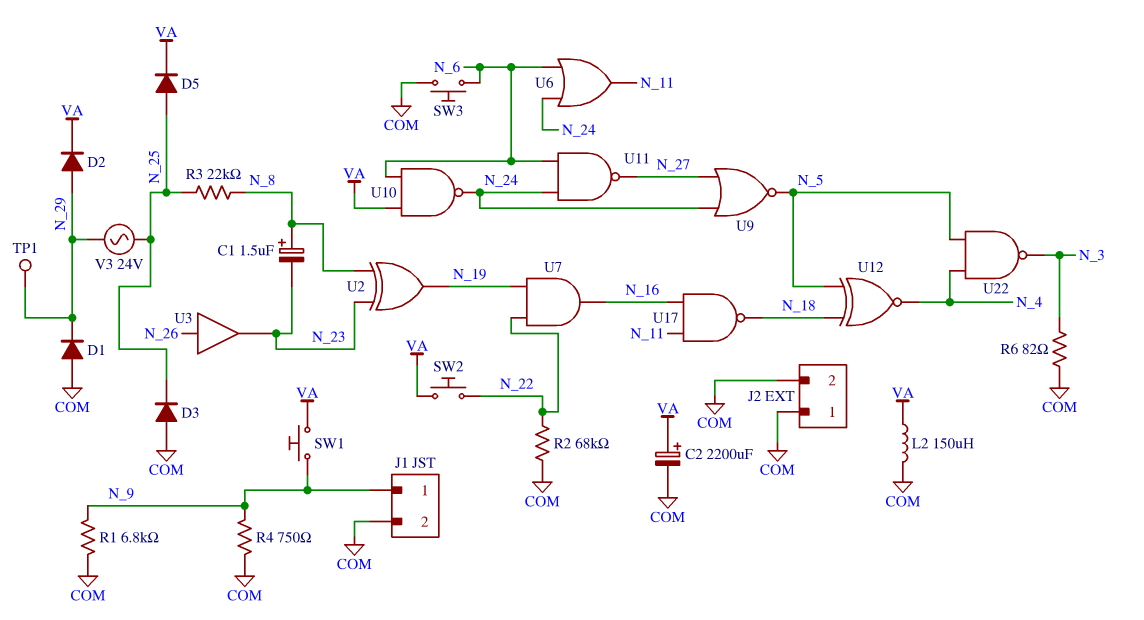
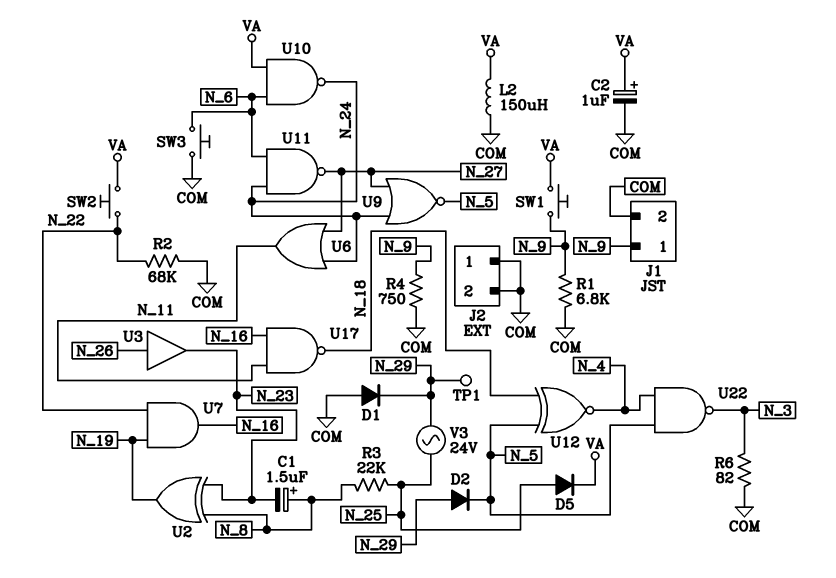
C2: 2200uF (plus VA, minus COM) -> 1uF (plus VA, minus COM)
D2: diode (A N_29, K VA) -> diode (A N_29, K N_5)
D3: diode (A COM, K N_25) -> none
U6: OR (in N_6, in N_24, out N_11) -> OR (in N_24, in N_27, out N_11)

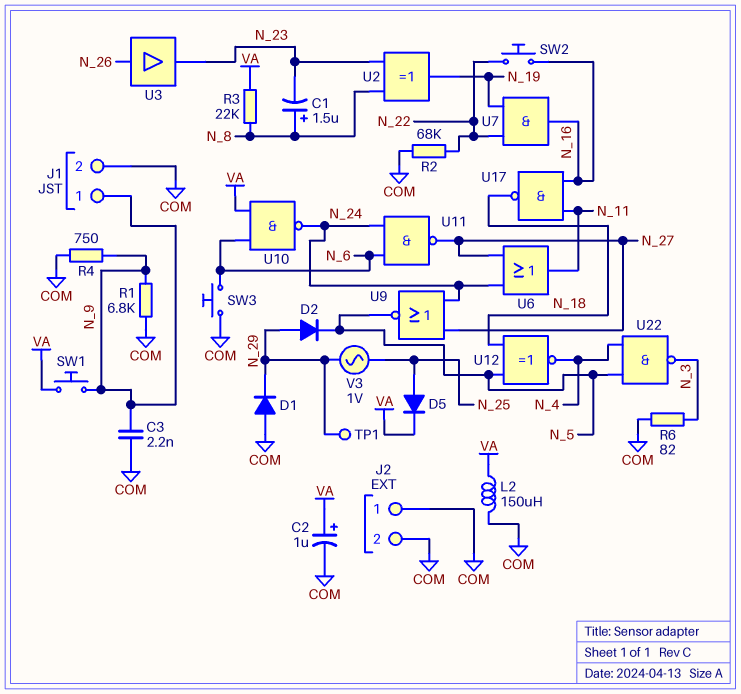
C3: none -> 2.2nF (COM, N_9)
R3: 22k (N_8, N_25) -> 22k (N_8, VA)
SW2: button (N_22, VA) -> button (N_16, N_22)
V3: AC 24V (N_25, N_29) -> AC 1V (N_25, N_29)

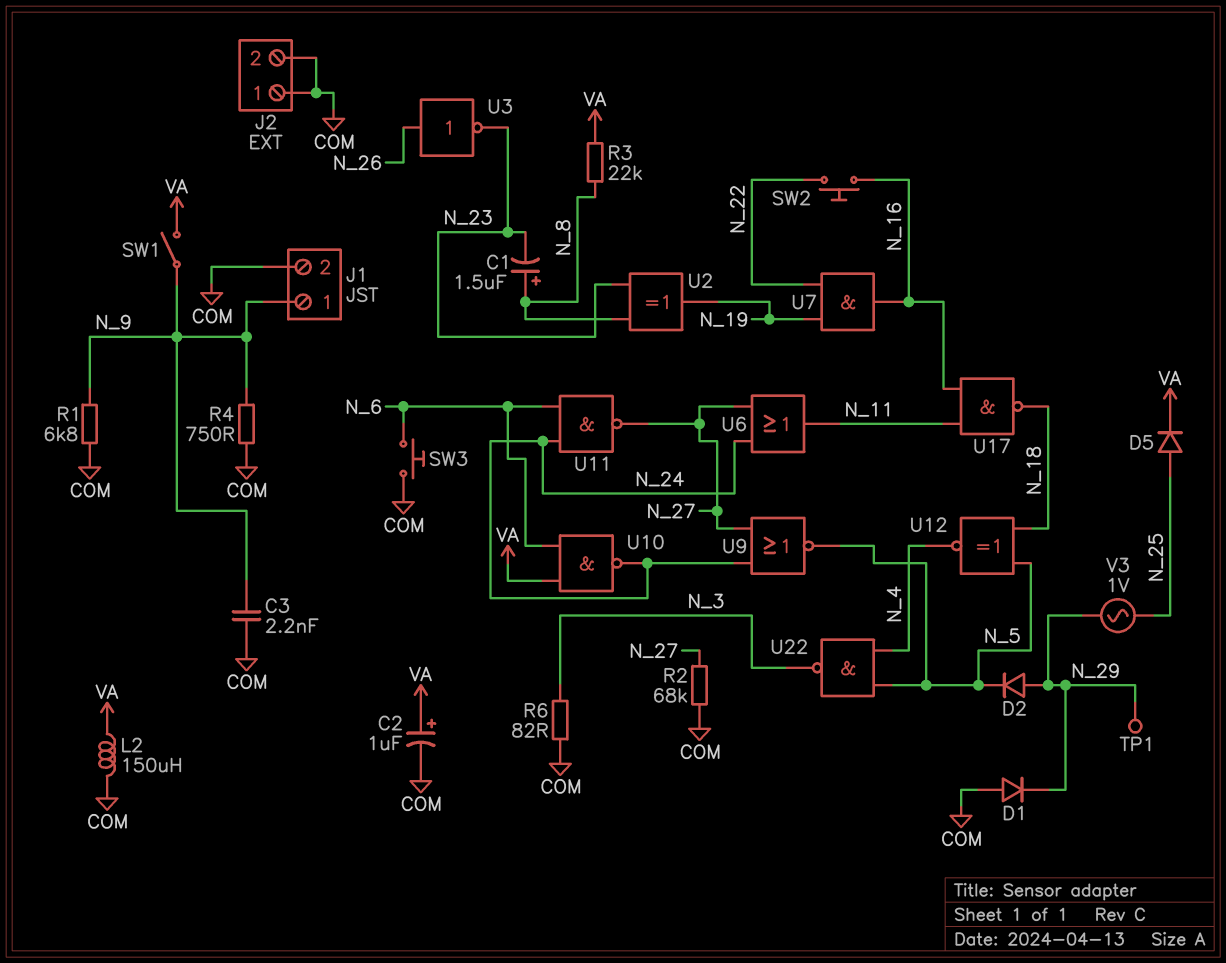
R2: 68k (COM, N_22) -> 68k (COM, N_27)
SW1: button (N_9, VA) -> switch (N_9, VA)
U3: buffer (in N_26, out N_23) -> NOT (in N_26, out N_23)

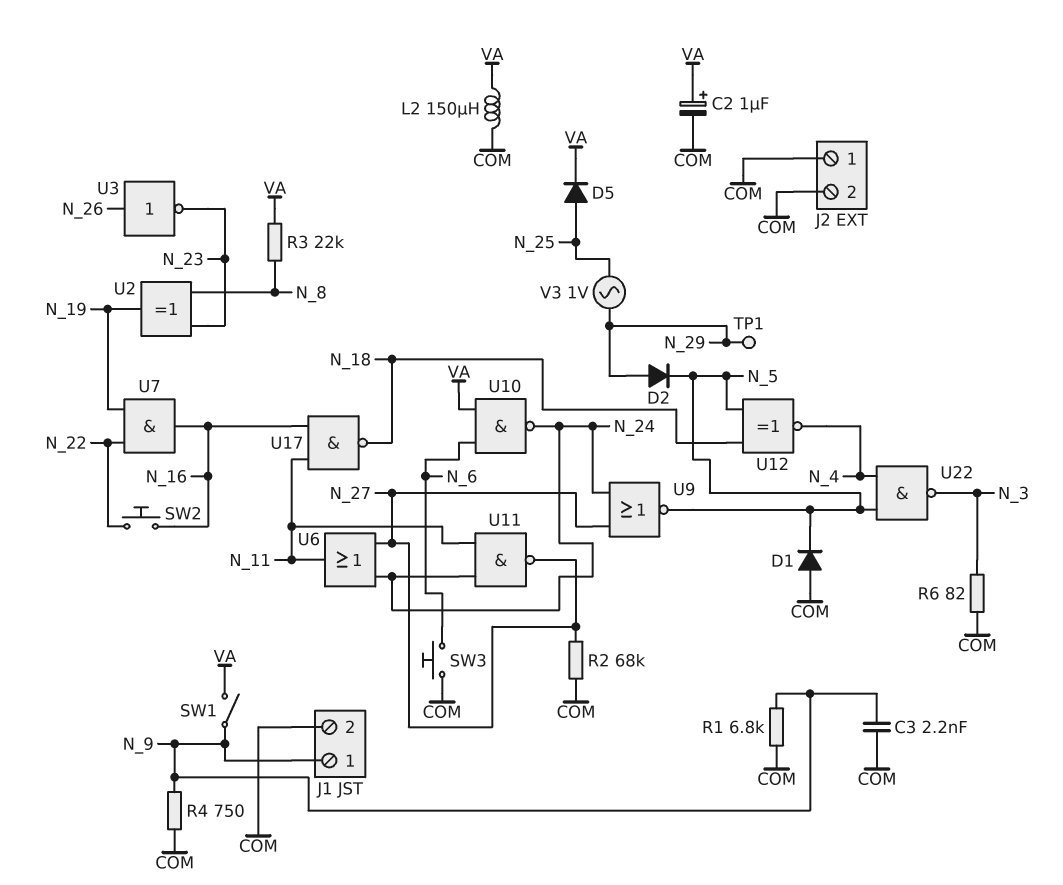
C1: 1.5uF (plus N_8, minus N_23) -> none
D1: diode (A COM, K N_29) -> diode (A COM, K N_5)
U11: NAND (in N_6, in N_24, out N_27) -> NAND (in N_11, in N_24, out N_27)

